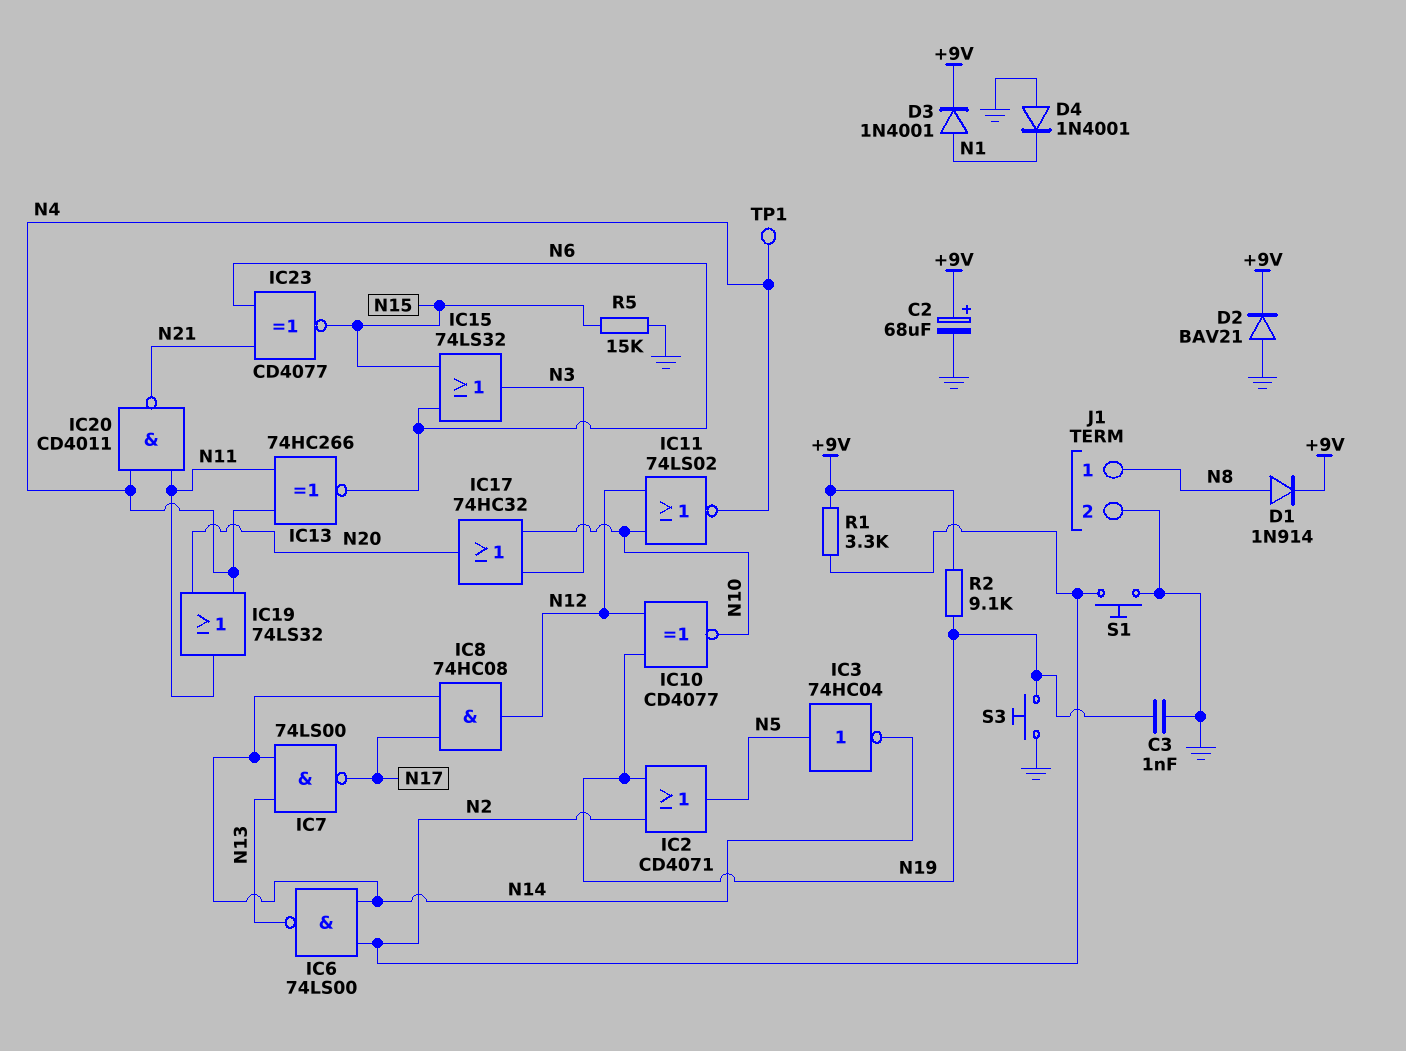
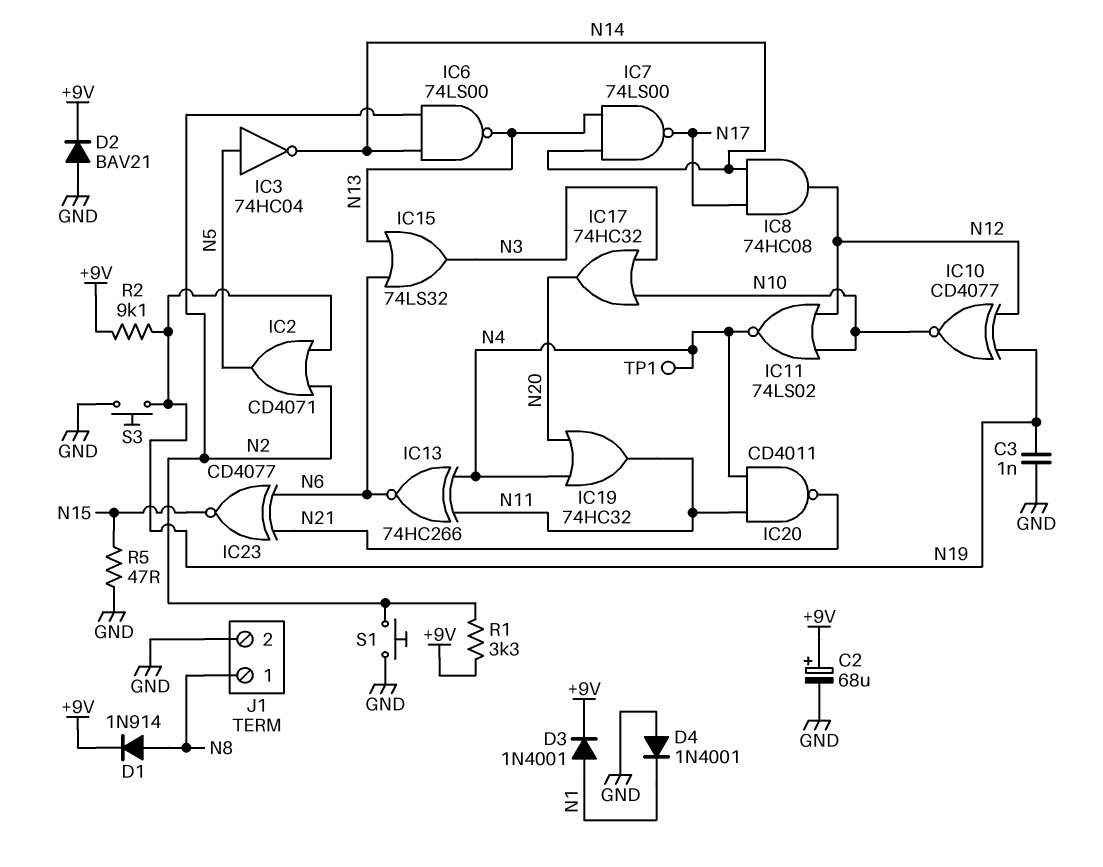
IC15: OR 74LS32 (in N6, in N15, out N3) -> OR 74LS32 (in N6, in N13, out N3)
IC19: OR 74LS32 (in N4, in N20, out N11) -> OR 74HC32 (in N4, in N20, out N11)
R5: 15k (GND, N15) -> 47 (GND, N15)

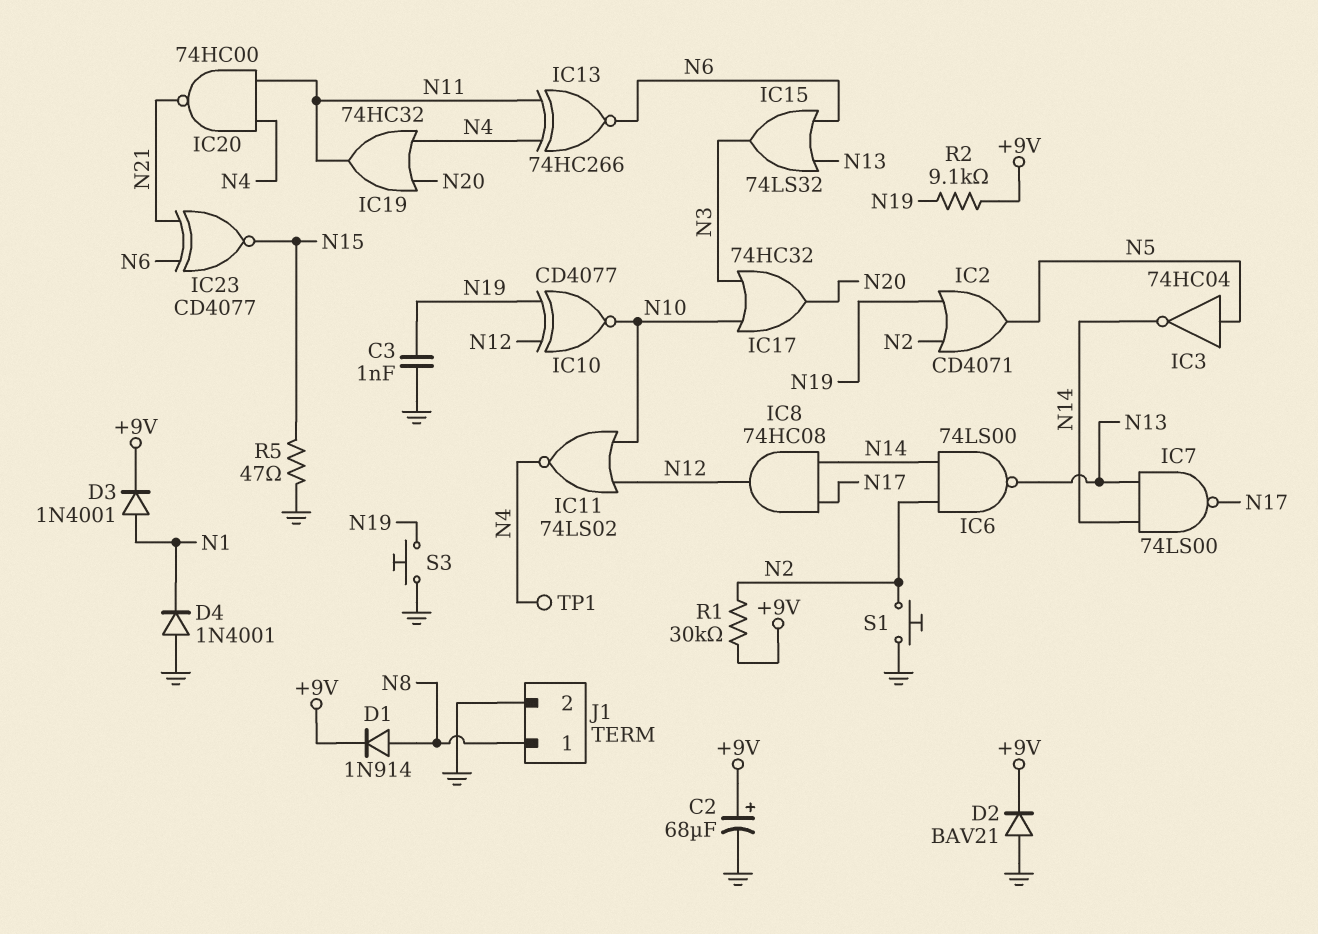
IC20: NAND CD4011 (in N4, in N11, out N21) -> NAND 74HC00 (in N4, in N11, out N21)
R1: 3.3k (+9V, N2) -> 30k (+9V, N2)

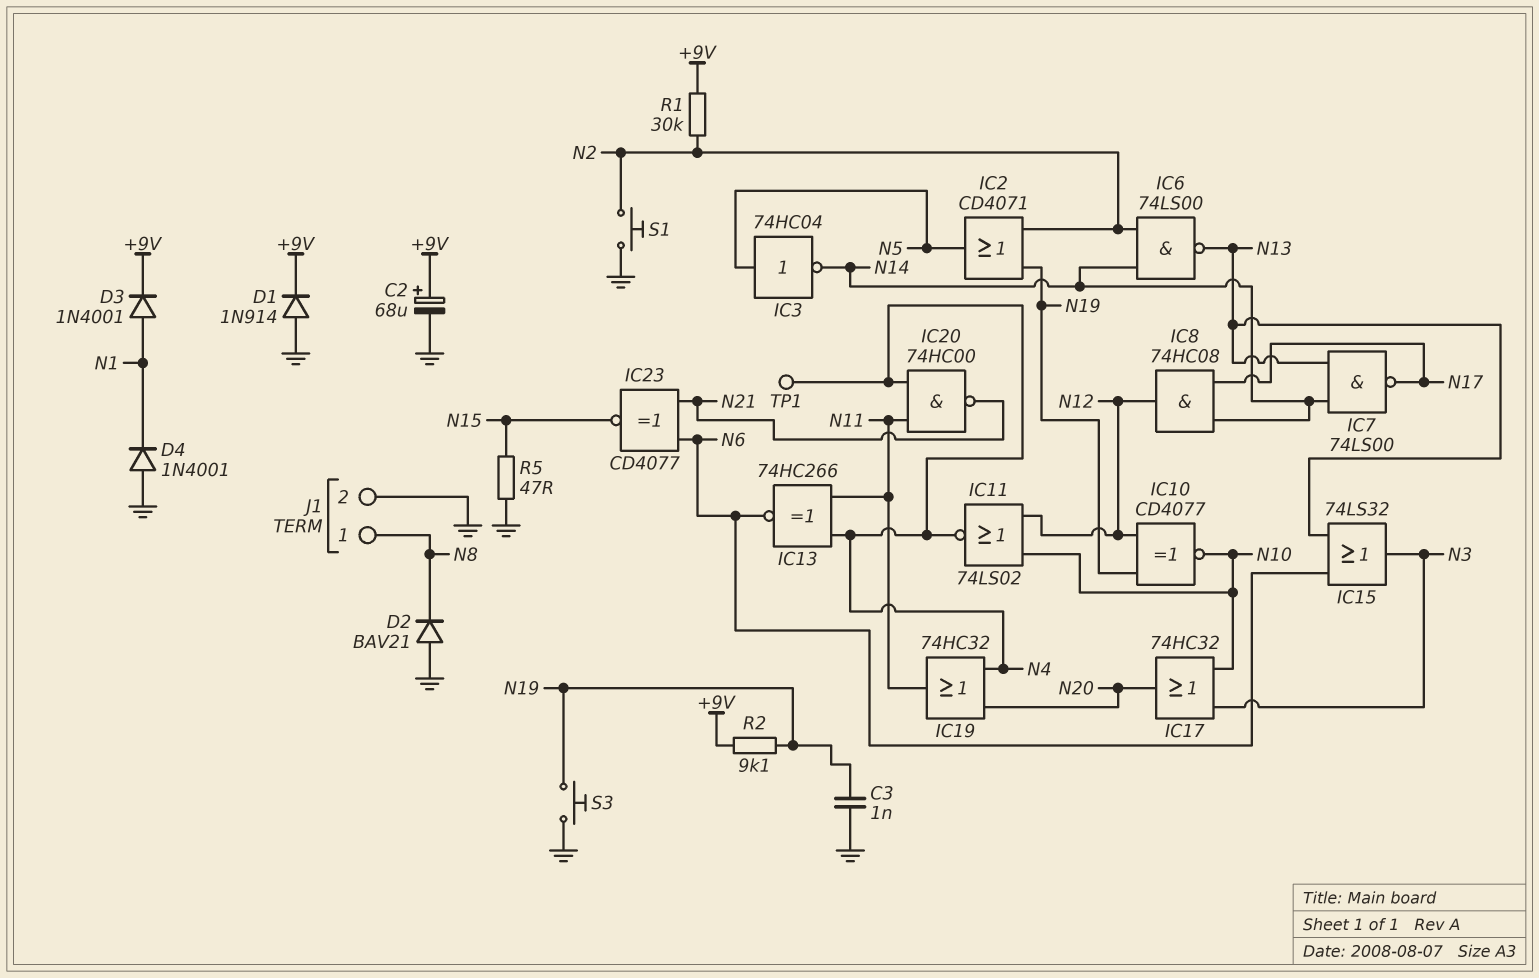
D1: diode 1N914 (A N8, K +9V) -> diode 1N914 (A GND, K +9V)
D2: diode BAV21 (A GND, K +9V) -> diode BAV21 (A GND, K N8)

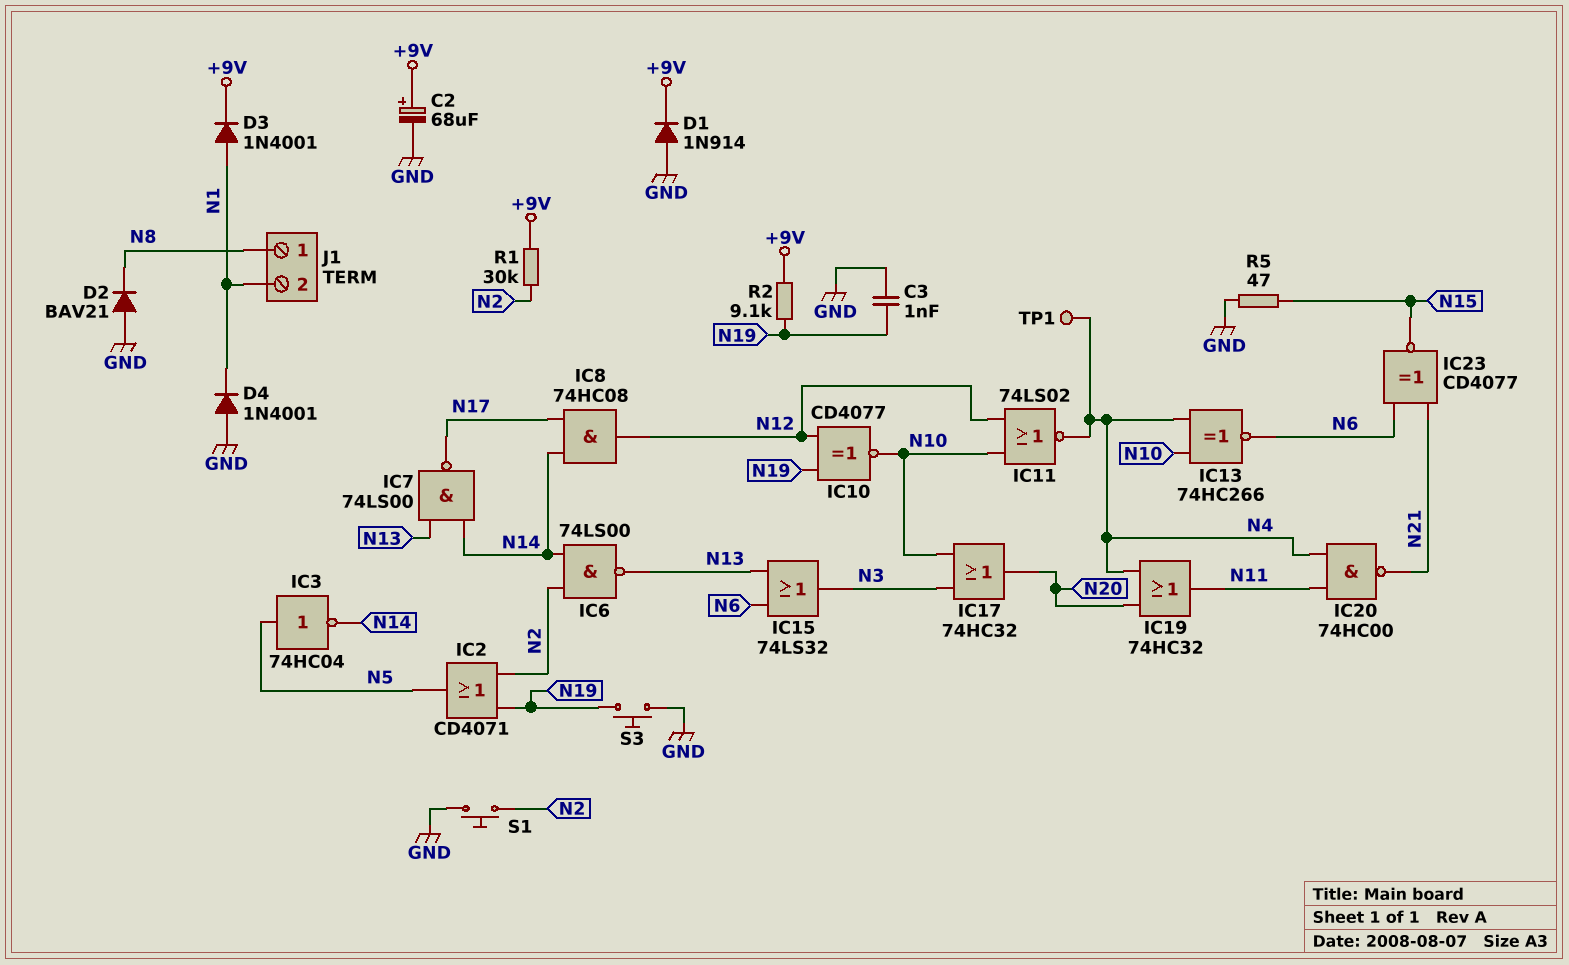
IC13: XNOR 74HC266 (in N4, in N11, out N6) -> XNOR 74HC266 (in N4, in N10, out N6)
J1 pin 2: GND -> N1

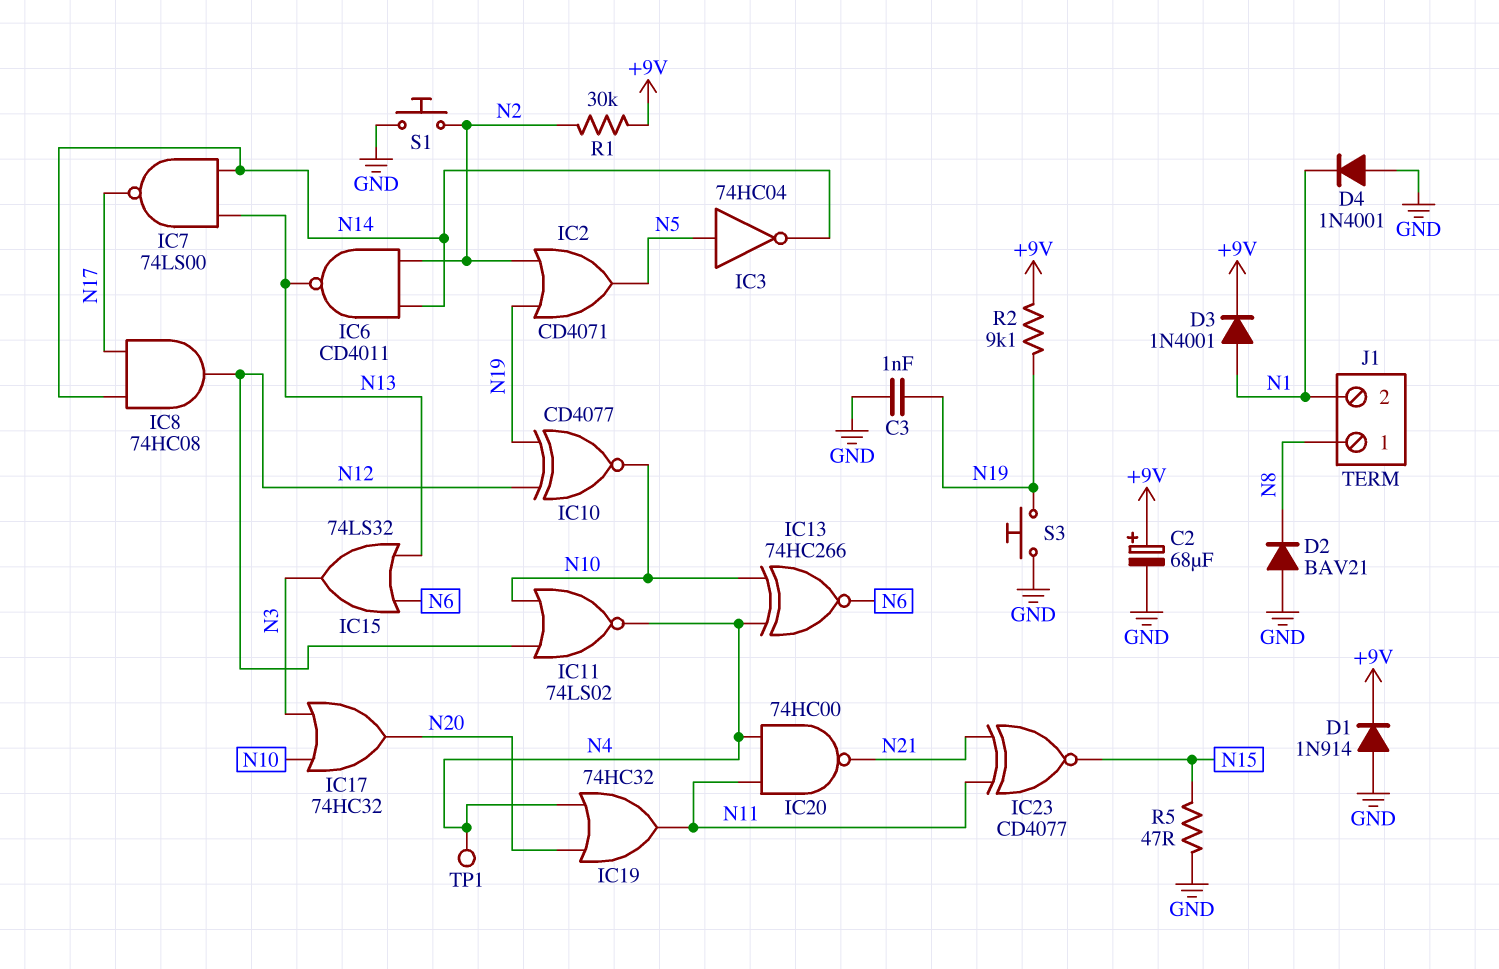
IC6: NAND 74LS00 (in N2, in N14, out N13) -> NAND CD4011 (in N2, in N14, out N13)
IC23: XNOR CD4077 (in N6, in N21, out N15) -> XNOR CD4077 (in N11, in N21, out N15)

